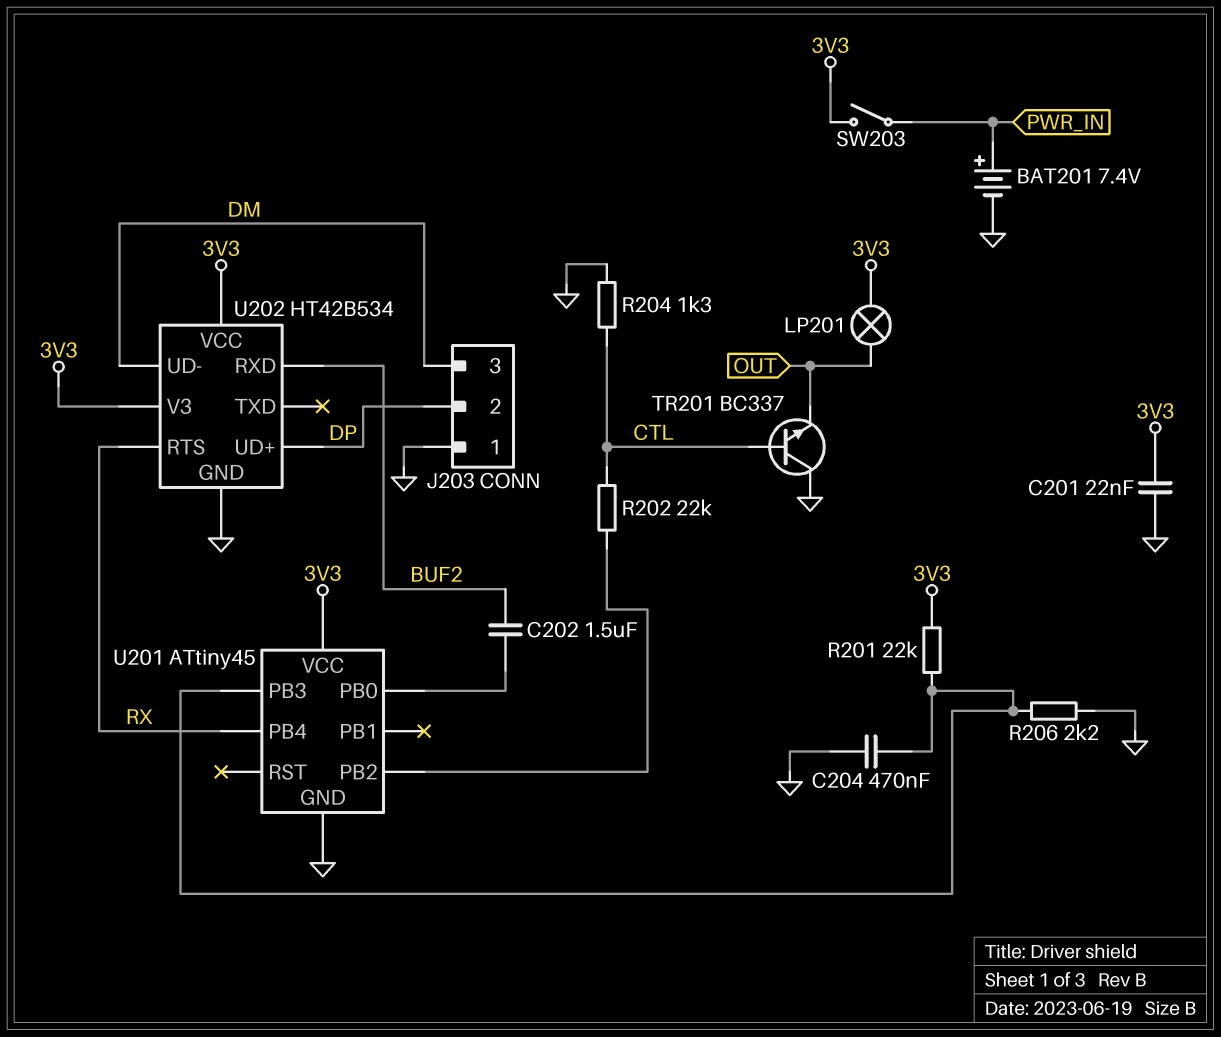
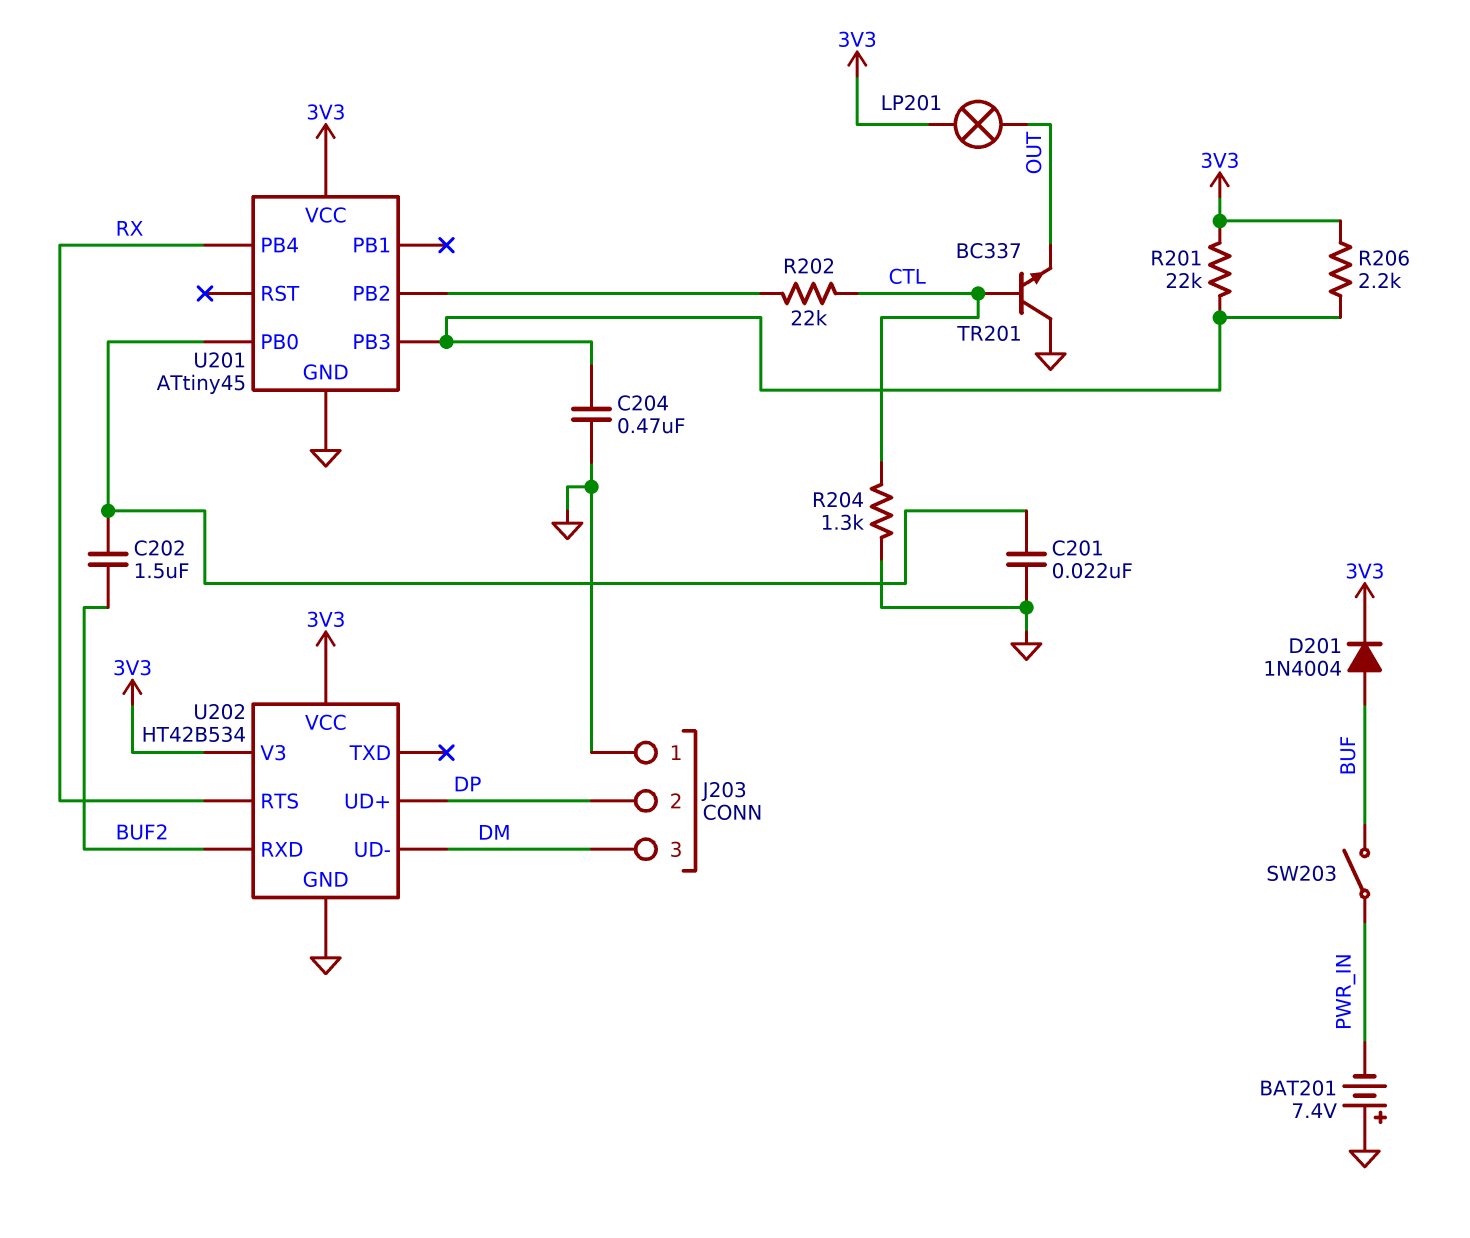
BAT201: 7.4V (plus PWR_IN, minus GND) -> 7.4V (plus GND, minus PWR_IN)
C201: 22nF (3V3, GND) -> 22nF (GND, U201/PB0)
D201: none -> diode 1N4004 (A BUF, K 3V3)
R206: 2.2k (GND, U201/PB3) -> 2.2k (3V3, U201/PB3)
SW203: switch (3V3, PWR_IN) -> switch (BUF, PWR_IN)

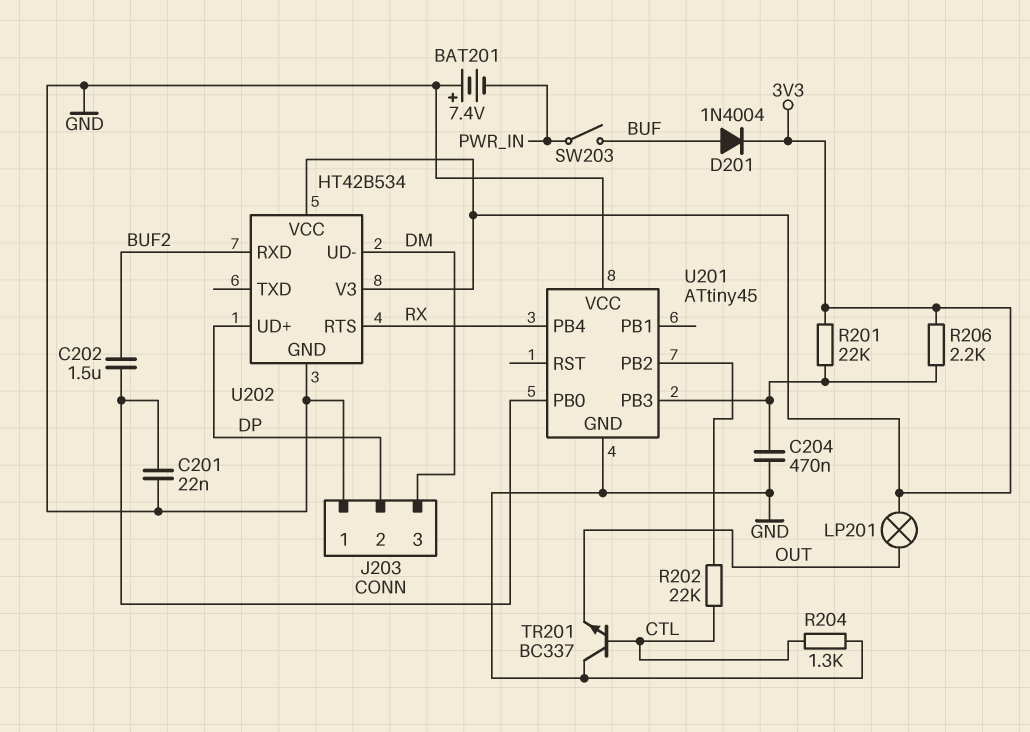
U201 pin VCC: 3V3 -> GND

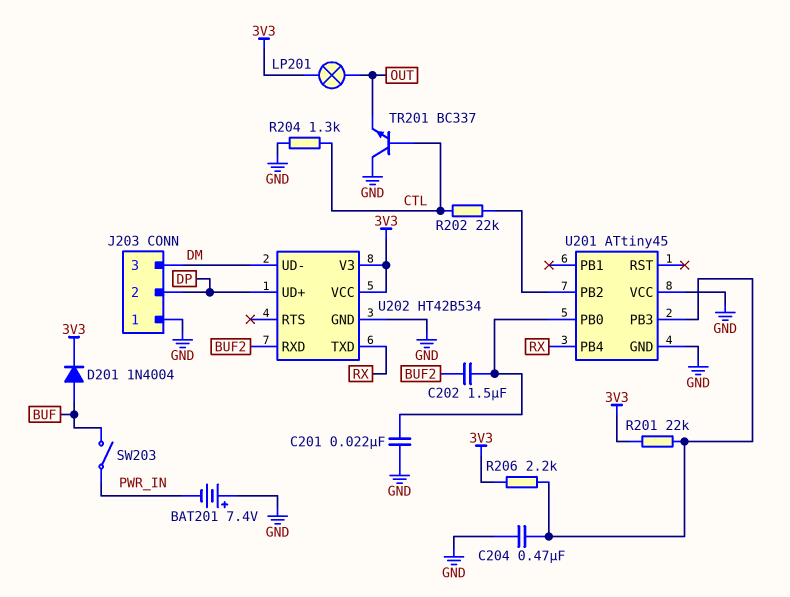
U202 pin RTS: RX -> none
U202 pin TXD: none -> RX

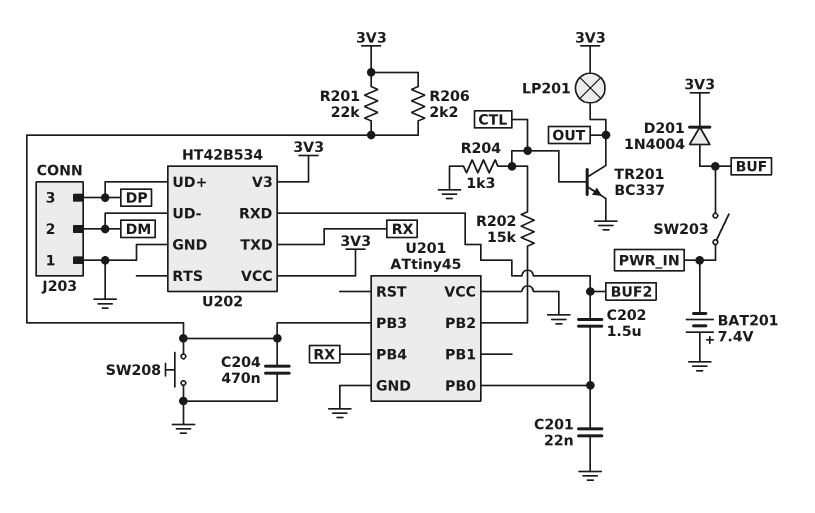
J203 pin 2: DP -> DM
J203 pin 3: DM -> DP
R202: 22k (CTL, U201/PB2) -> 15k (CTL, U201/PB2)
SW208: none -> button (GND, U201/PB3)
TR201: NPN BC337 (B CTL, C GND, E OUT) -> NPN BC337 (B CTL, C OUT, E GND)

